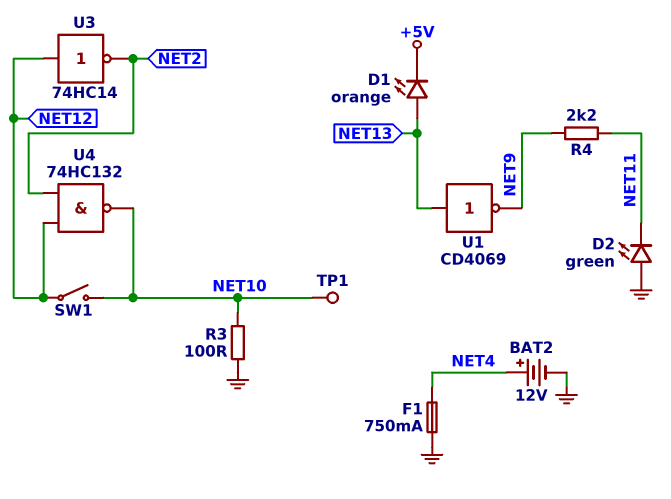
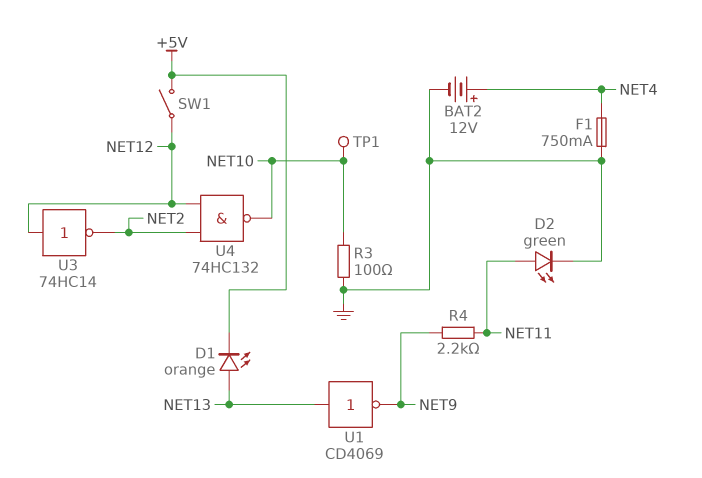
D2: LED green (A GND, K NET11) -> LED green (A NET11, K GND)
SW1: switch (NET10, NET12) -> switch (+5V, NET12)

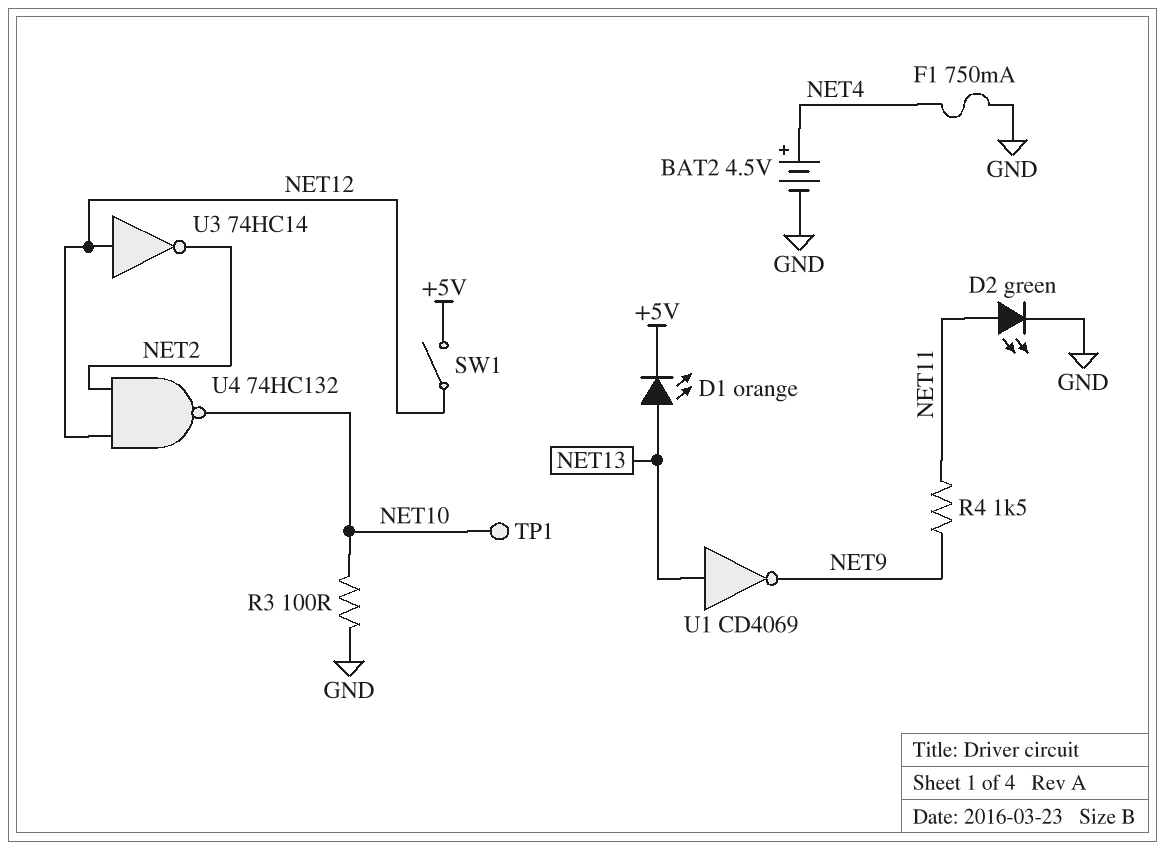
BAT2: 12V (plus NET4, minus GND) -> 4.5V (plus NET4, minus GND)
R4: 2.2k (NET9, NET11) -> 1.5k (NET9, NET11)

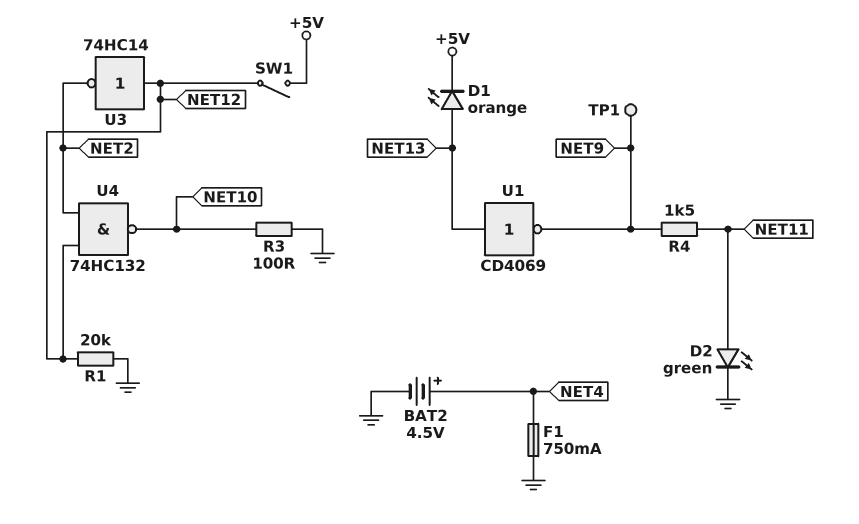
R1: none -> 20k (GND, NET12)
TP1: test point (NET10) -> test point (NET9)

